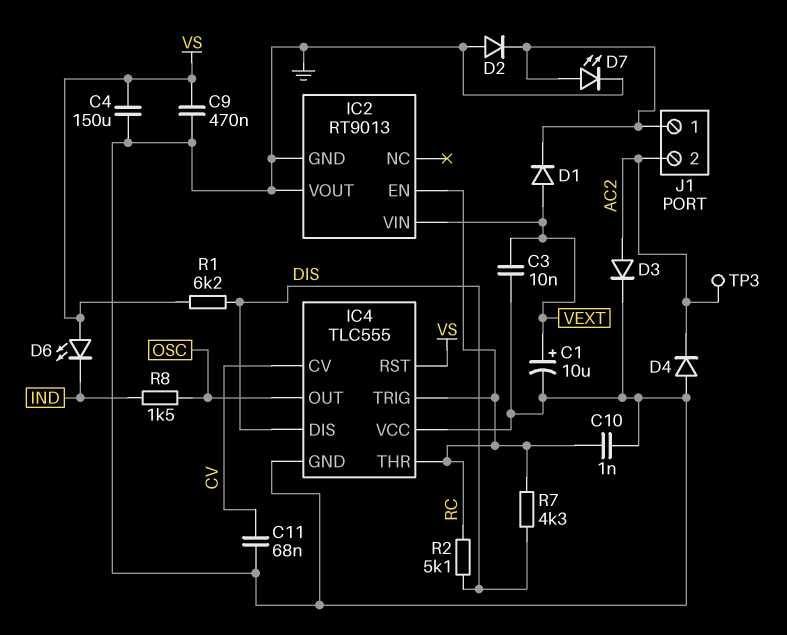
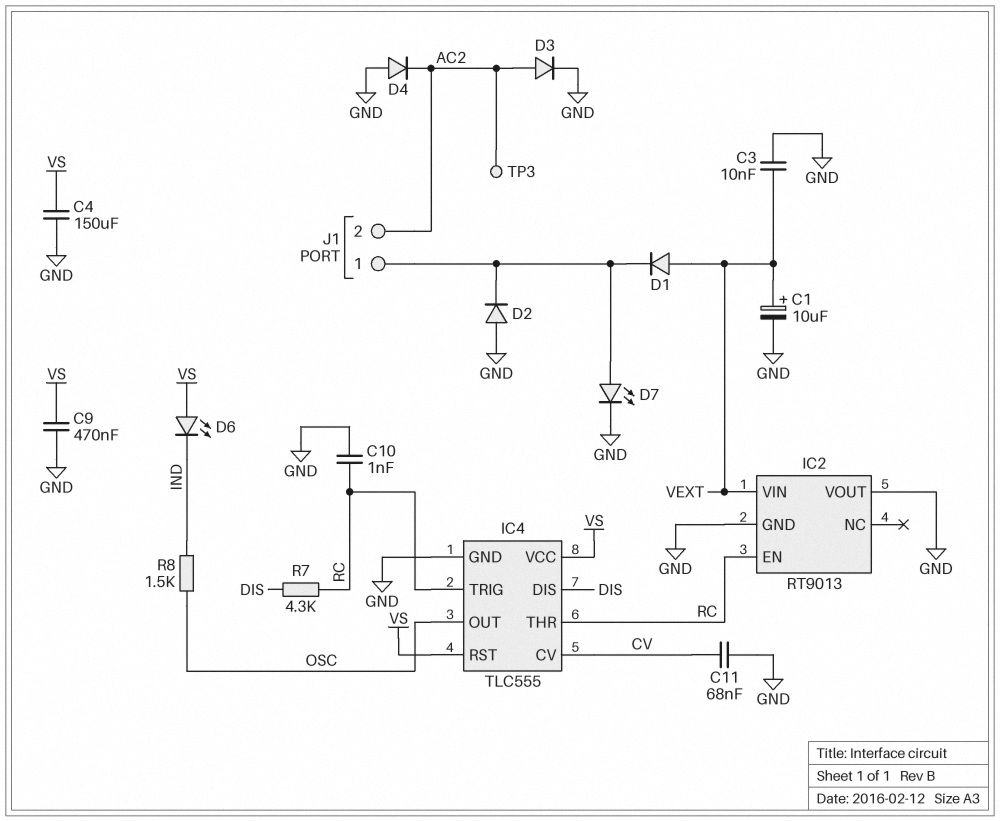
IC4 pin VCC: GND -> VS
R1: 6.2k (DIS, VS) -> none
R2: 5.1k (DIS, RC) -> none

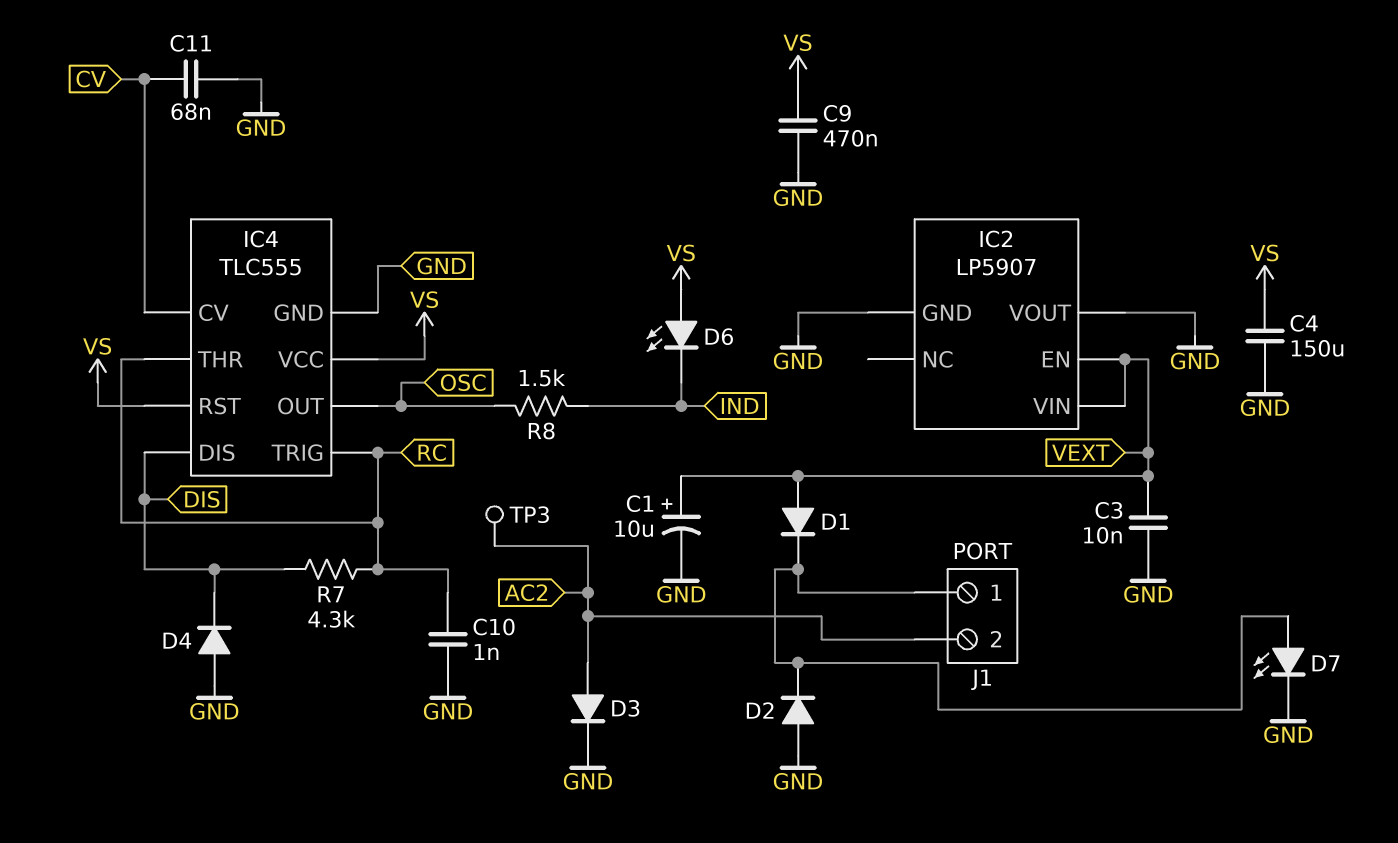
D4: diode (A GND, K AC2) -> diode (A GND, K DIS)
IC2: RT9013 -> LP5907
IC2 pin EN: RC -> VEXT

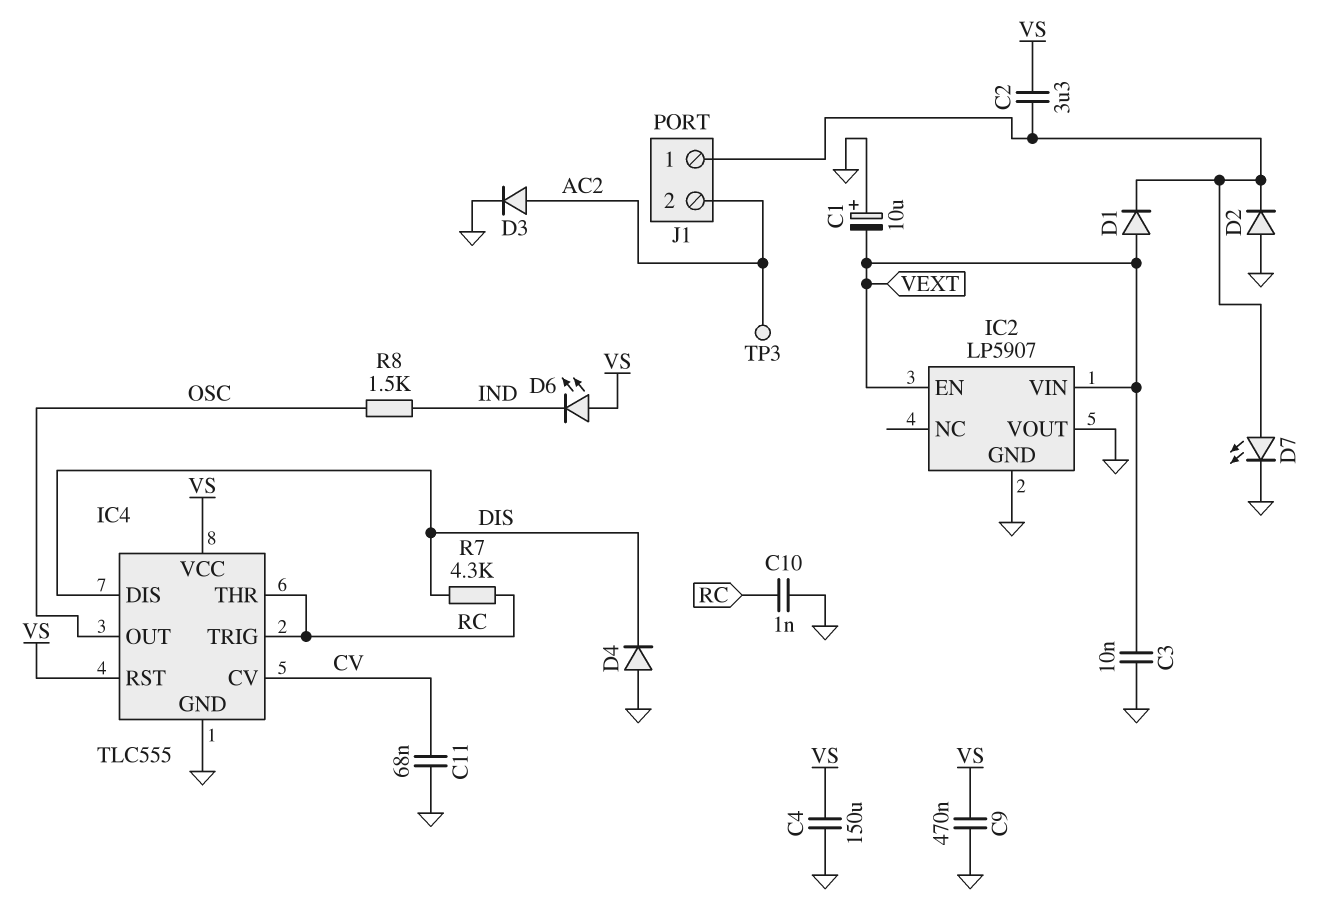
C1: 10uF (plus VEXT, minus GND) -> 10uF (plus GND, minus VEXT)
C2: none -> 3.3uF (J1/1, VS)

